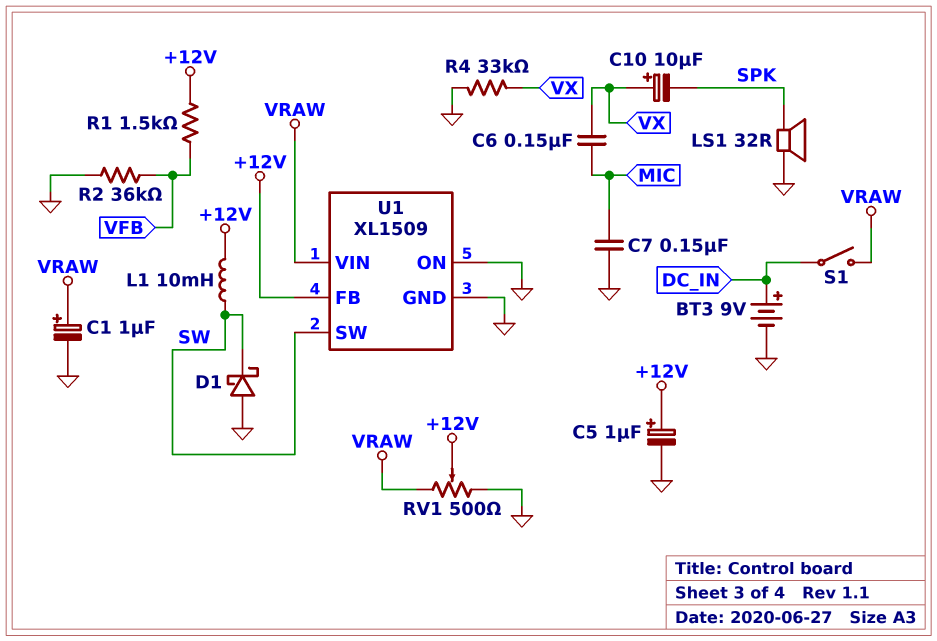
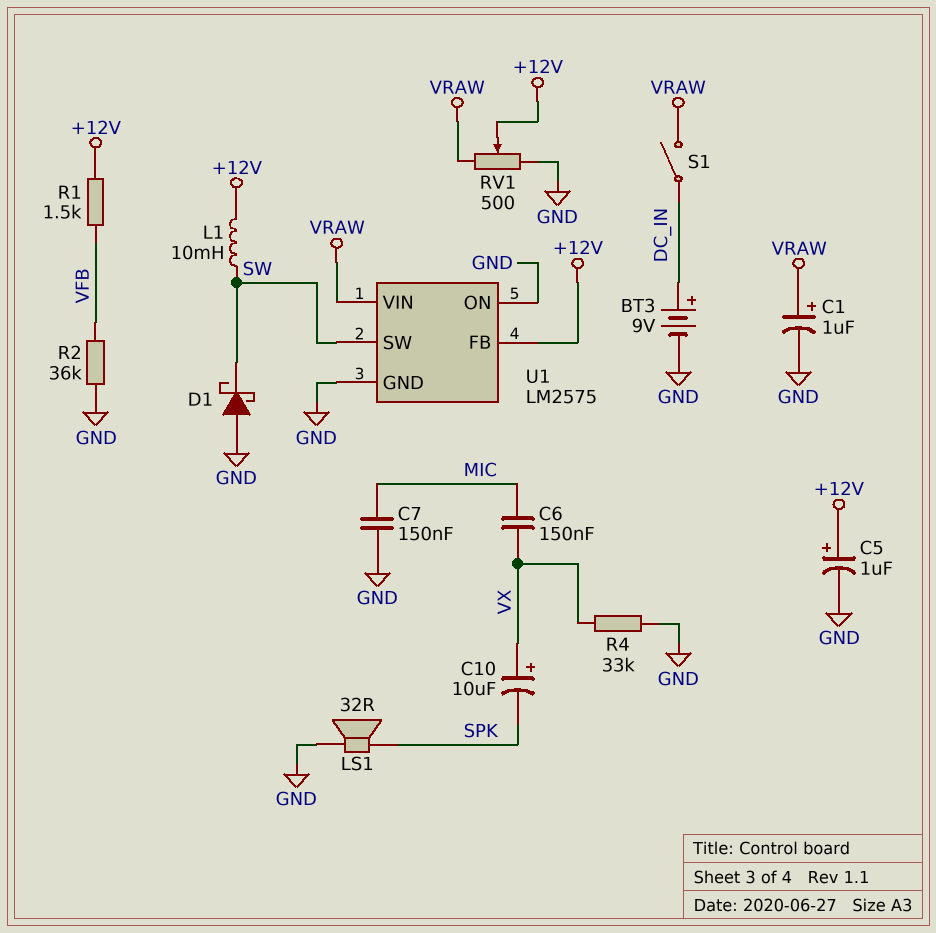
U1: XL1509 -> LM2575

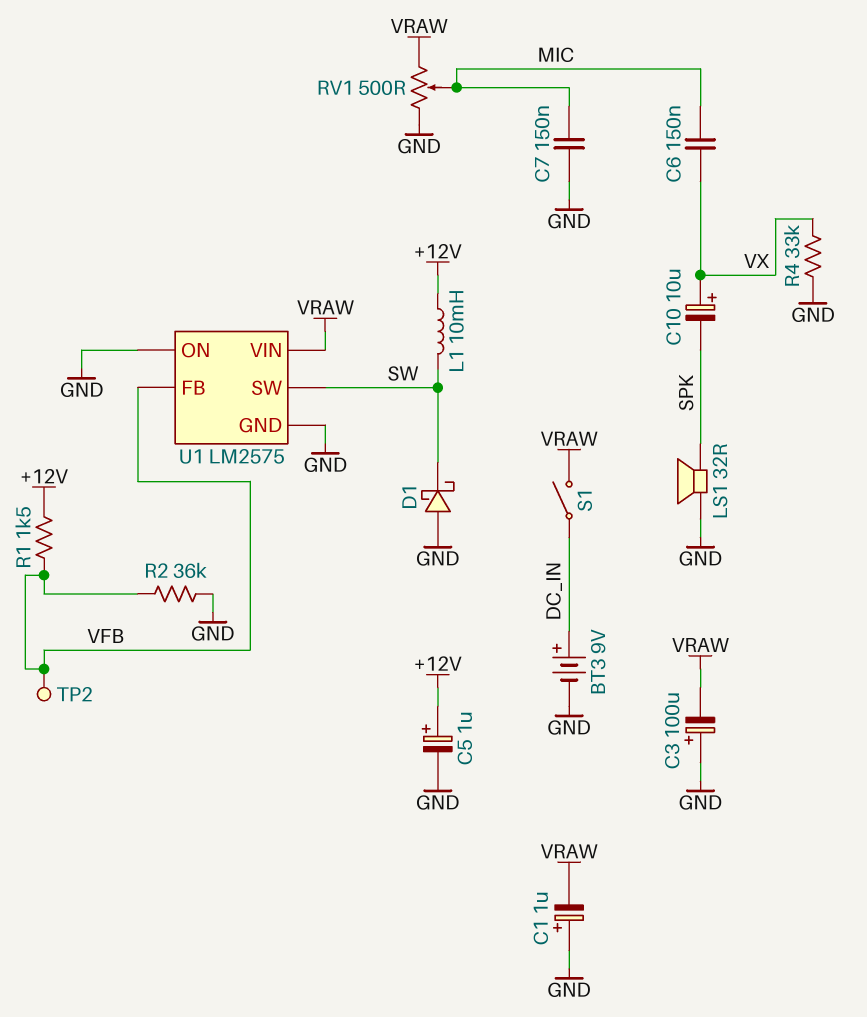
C1: 1uF (plus VRAW, minus GND) -> 1uF (plus GND, minus VRAW)
C3: none -> 100uF (plus GND, minus VRAW)
RV1: 500 (GND, VRAW, wiper +12V) -> 500 (GND, VRAW, wiper MIC)
TP2: none -> test point (VFB)
U1 pin FB: +12V -> VFB

